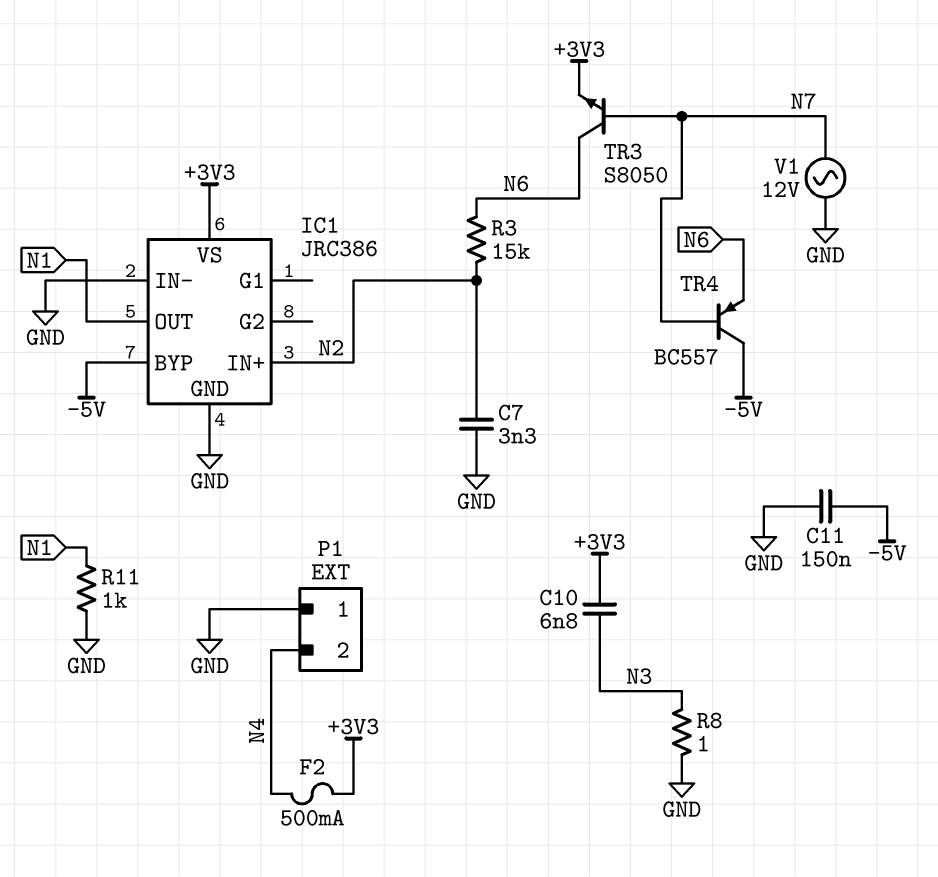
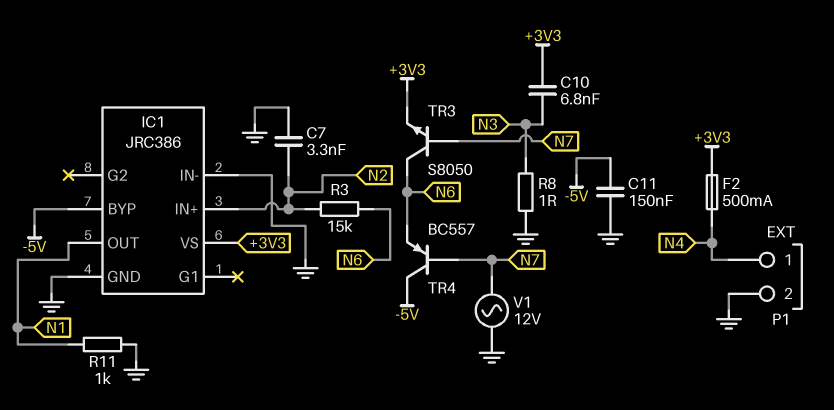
P1 pin 1: GND -> N4
P1 pin 2: N4 -> GND

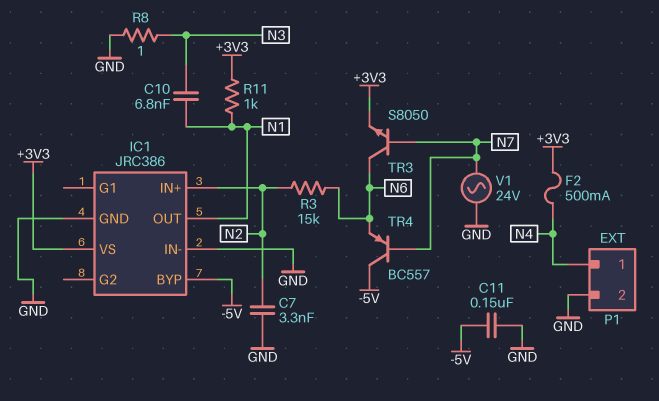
C10: 6.8nF (+3V3, N3) -> 6.8nF (N1, N3)
R11: 1k (GND, N1) -> 1k (+3V3, N1)
V1: AC 12V (GND, N7) -> AC 24V (GND, N7)

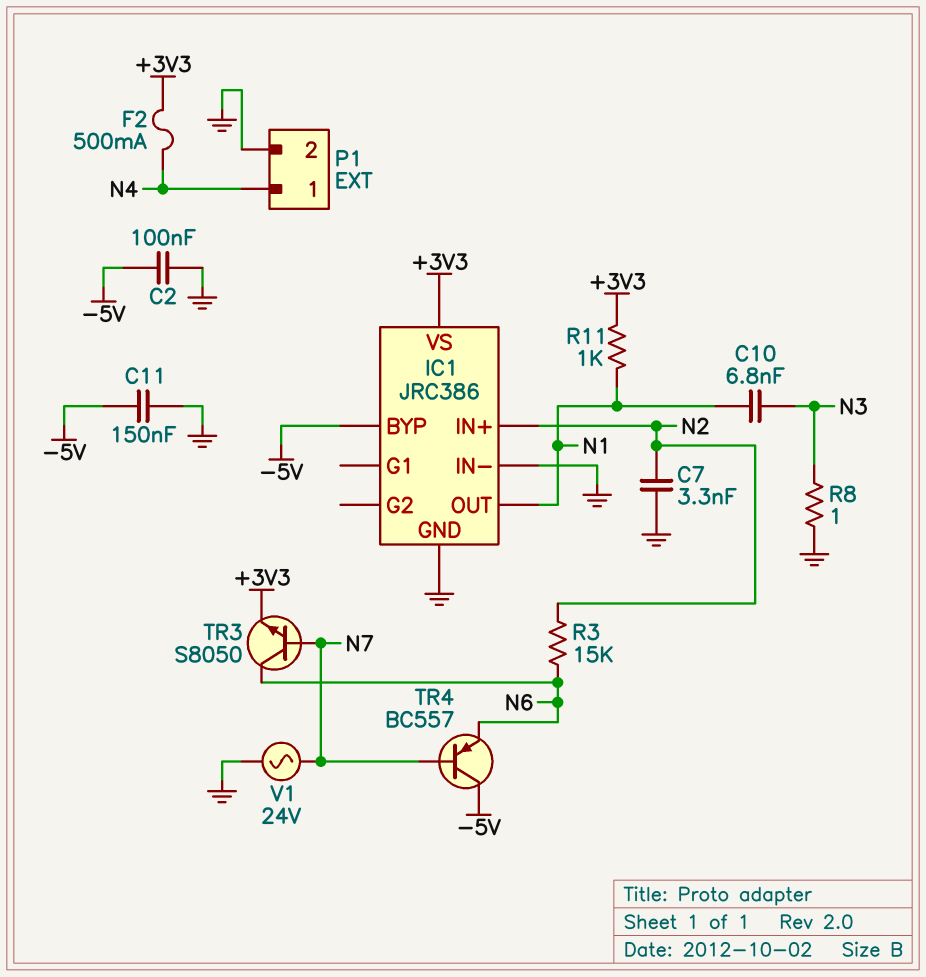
C2: none -> 100nF (-5V, GND)

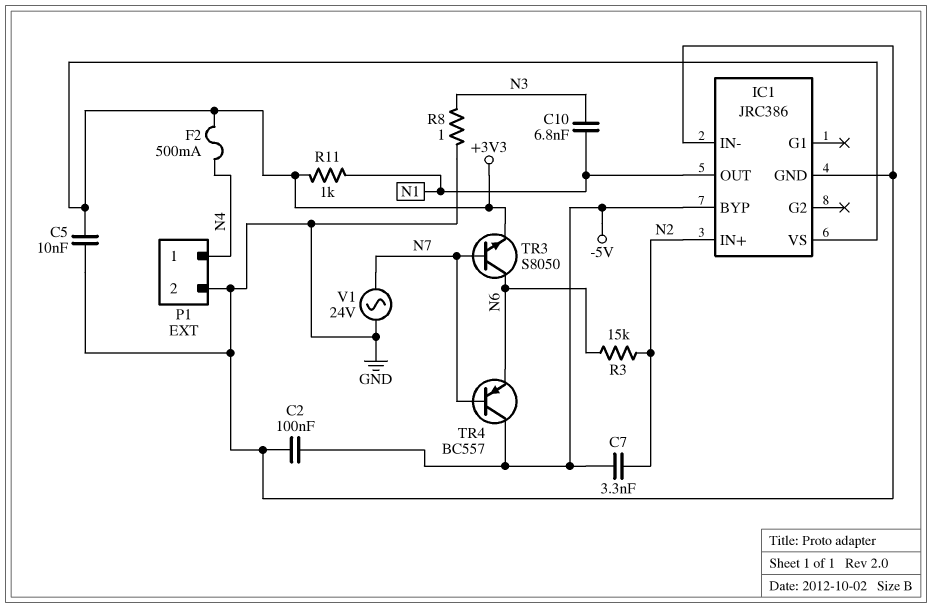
C5: none -> 10nF (+3V3, GND)
C7: 3.3nF (GND, N2) -> 3.3nF (-5V, N2)
C11: 150nF (-5V, GND) -> none

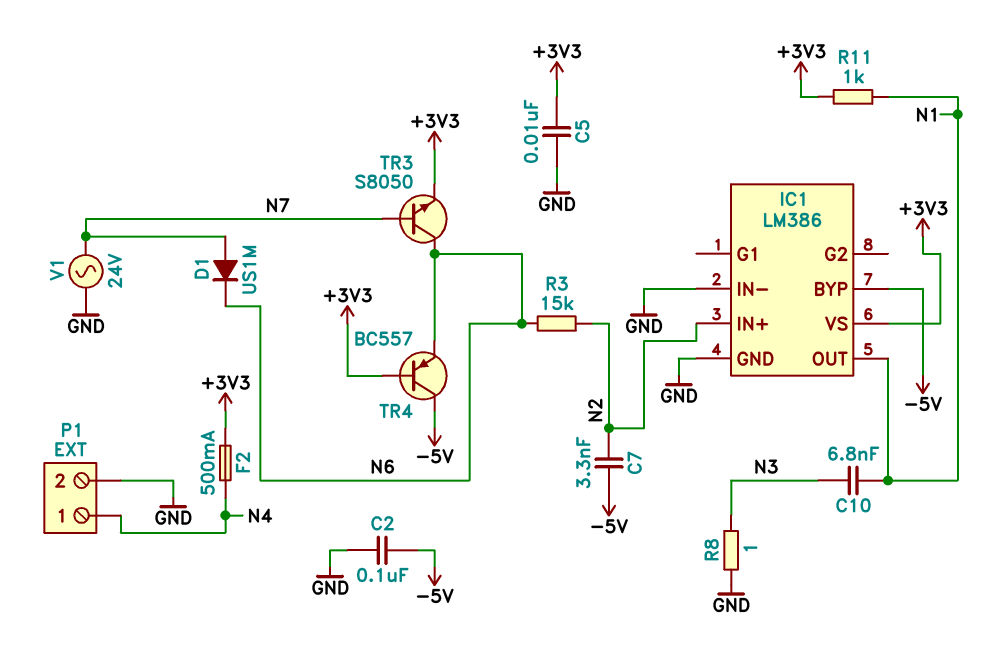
D1: none -> diode US1M (A N7, K N6)
IC1: JRC386 -> LM386
TR4: PNP BC557 (B N7, C -5V, E N6) -> PNP BC557 (B +3V3, C -5V, E N6)

